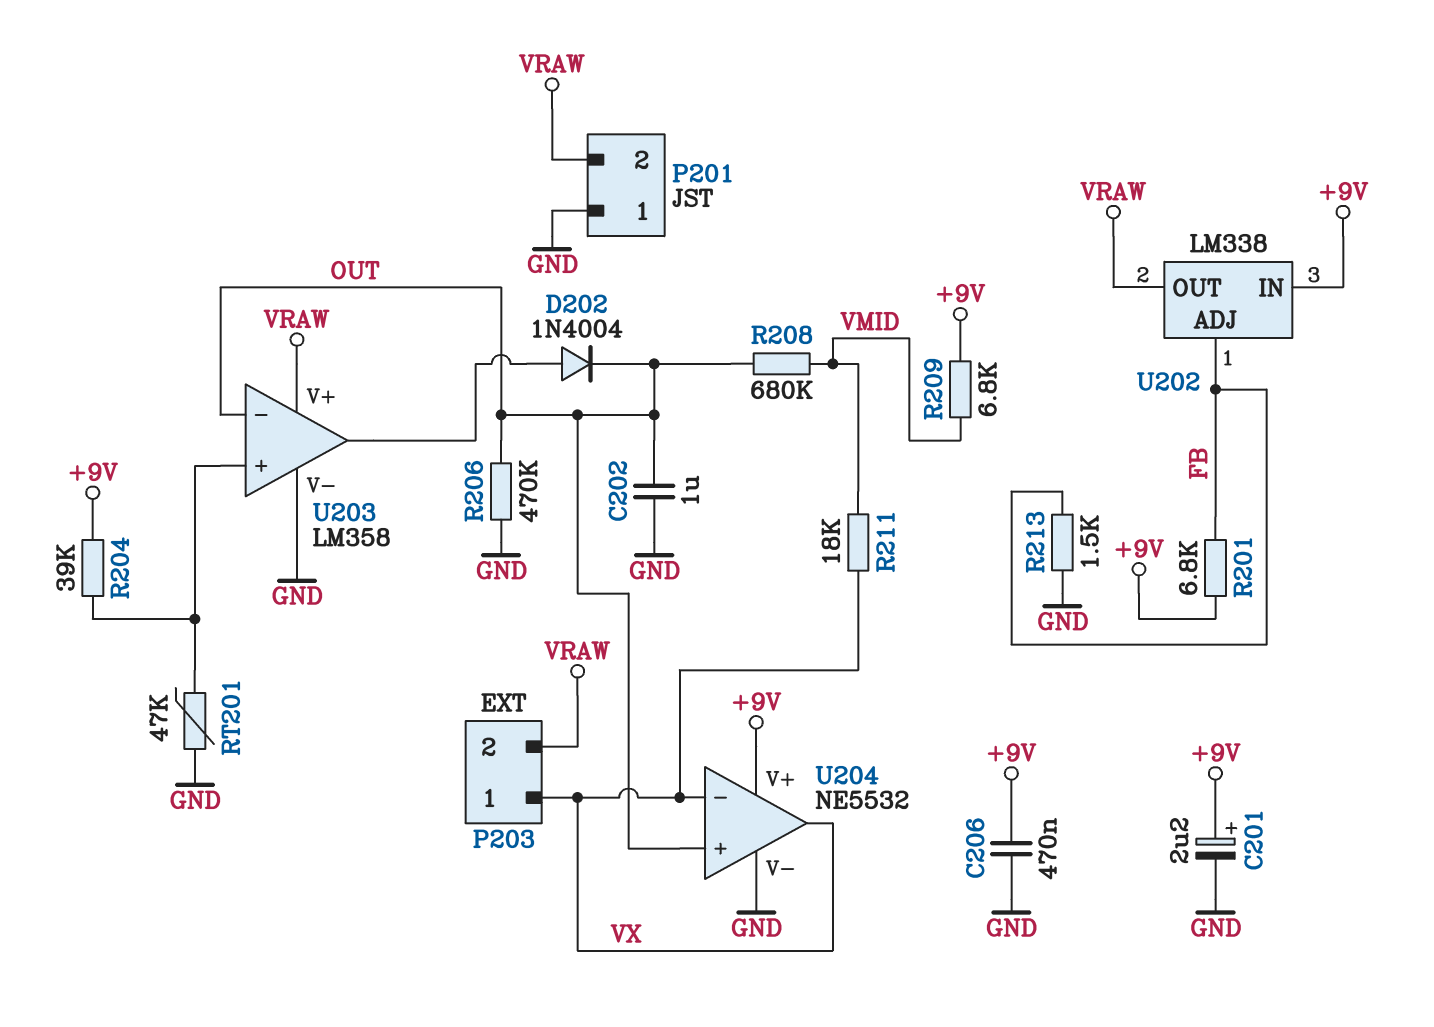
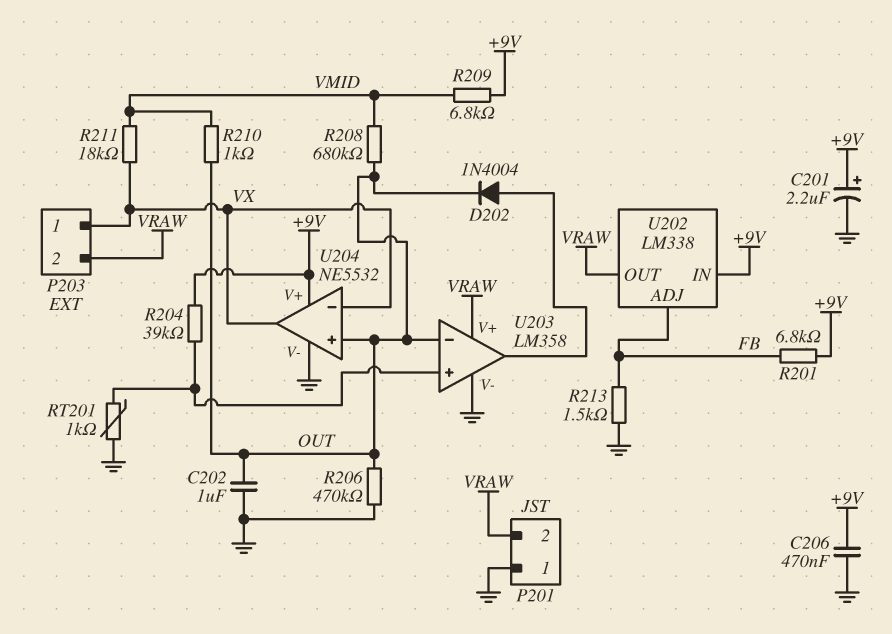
R210: none -> 1k (OUT, VMID)
RT201: 47k (GND, U203/in+) -> 1k (GND, U203/in+)

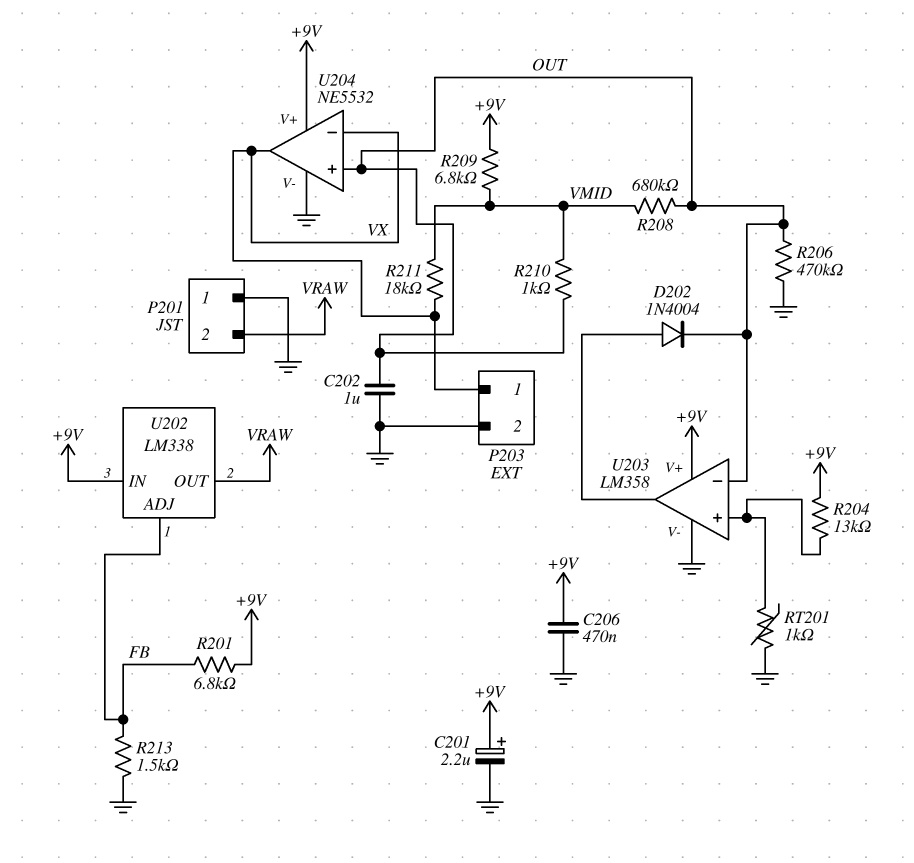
P203 pin 2: VRAW -> GND
R204: 39k (+9V, U203/in+) -> 13k (+9V, U203/in+)
U203 pin V+: VRAW -> +9V

